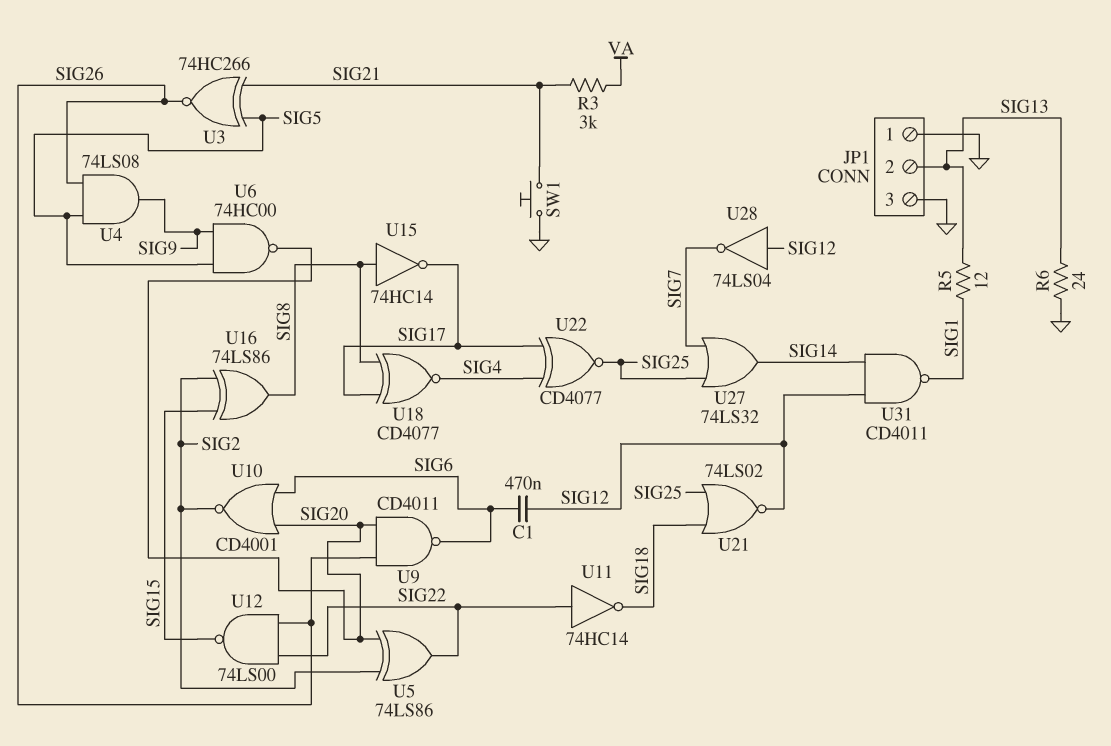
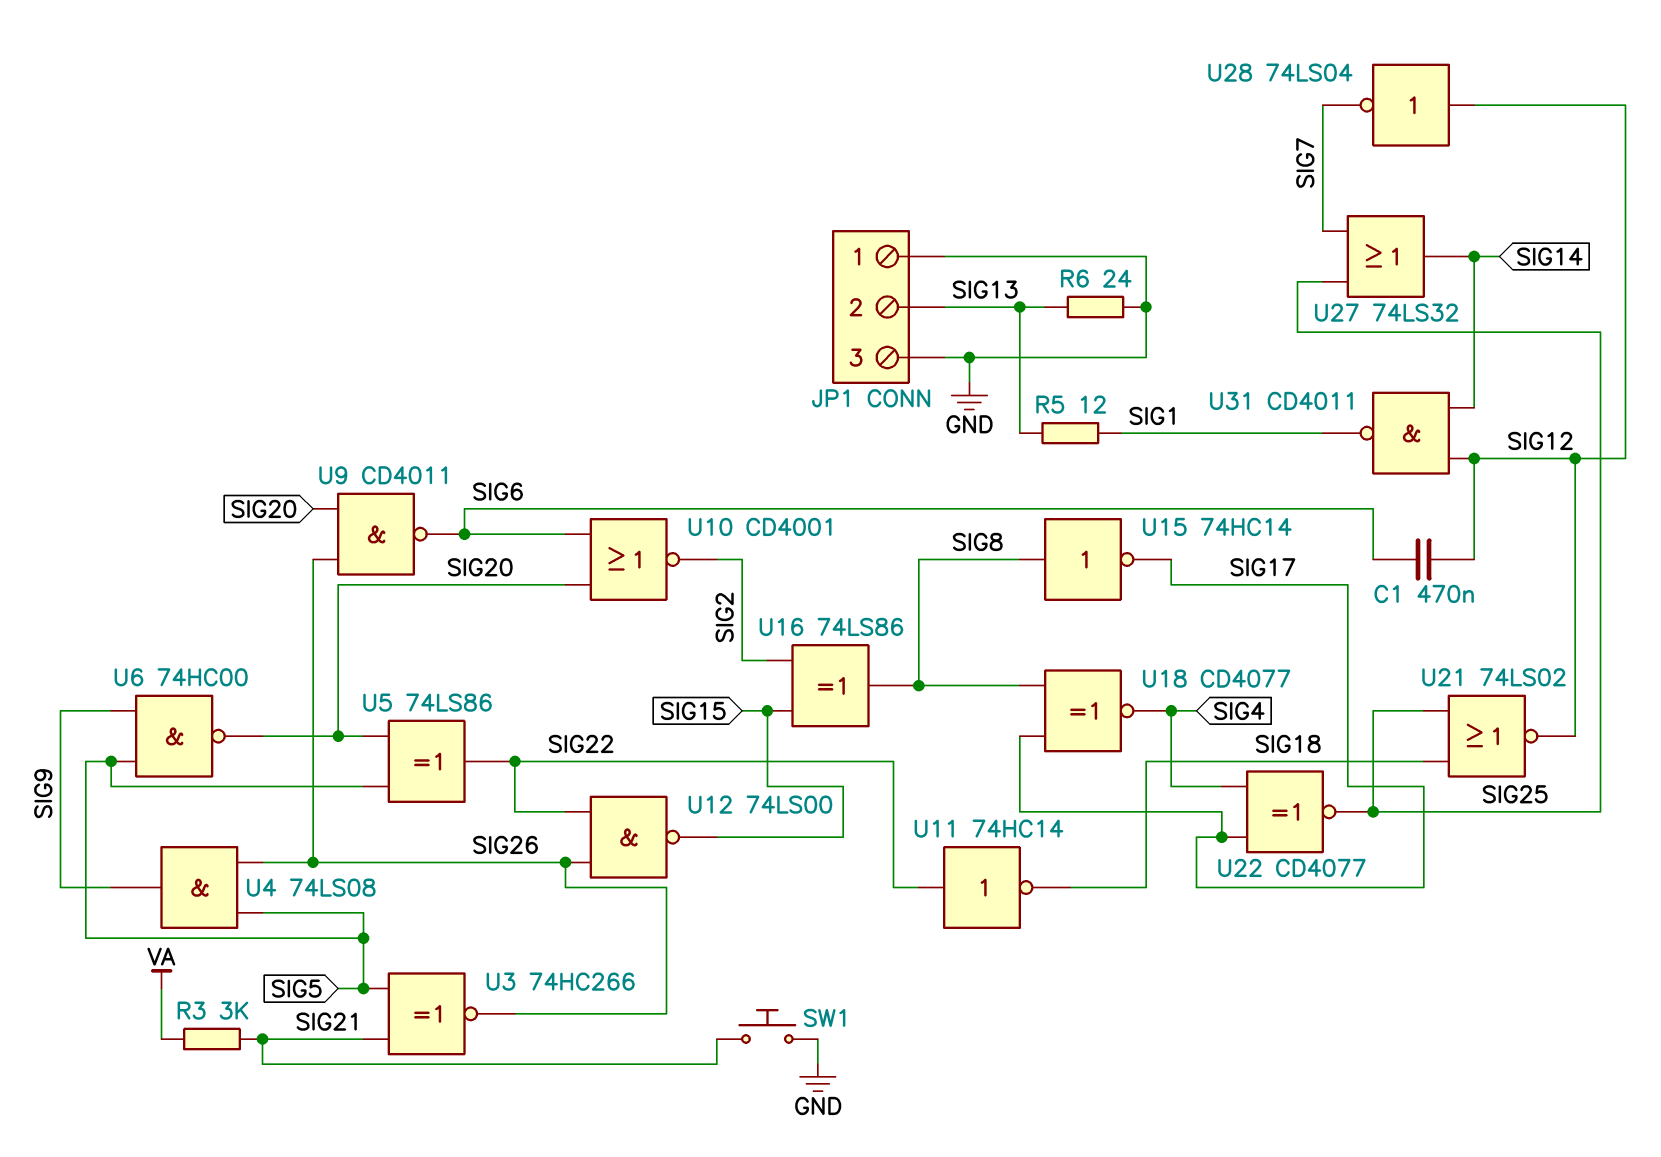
U5: XOR 74LS86 (in SIG2, in SIG20, out SIG22) -> XOR 74LS86 (in SIG5, in SIG20, out SIG22)

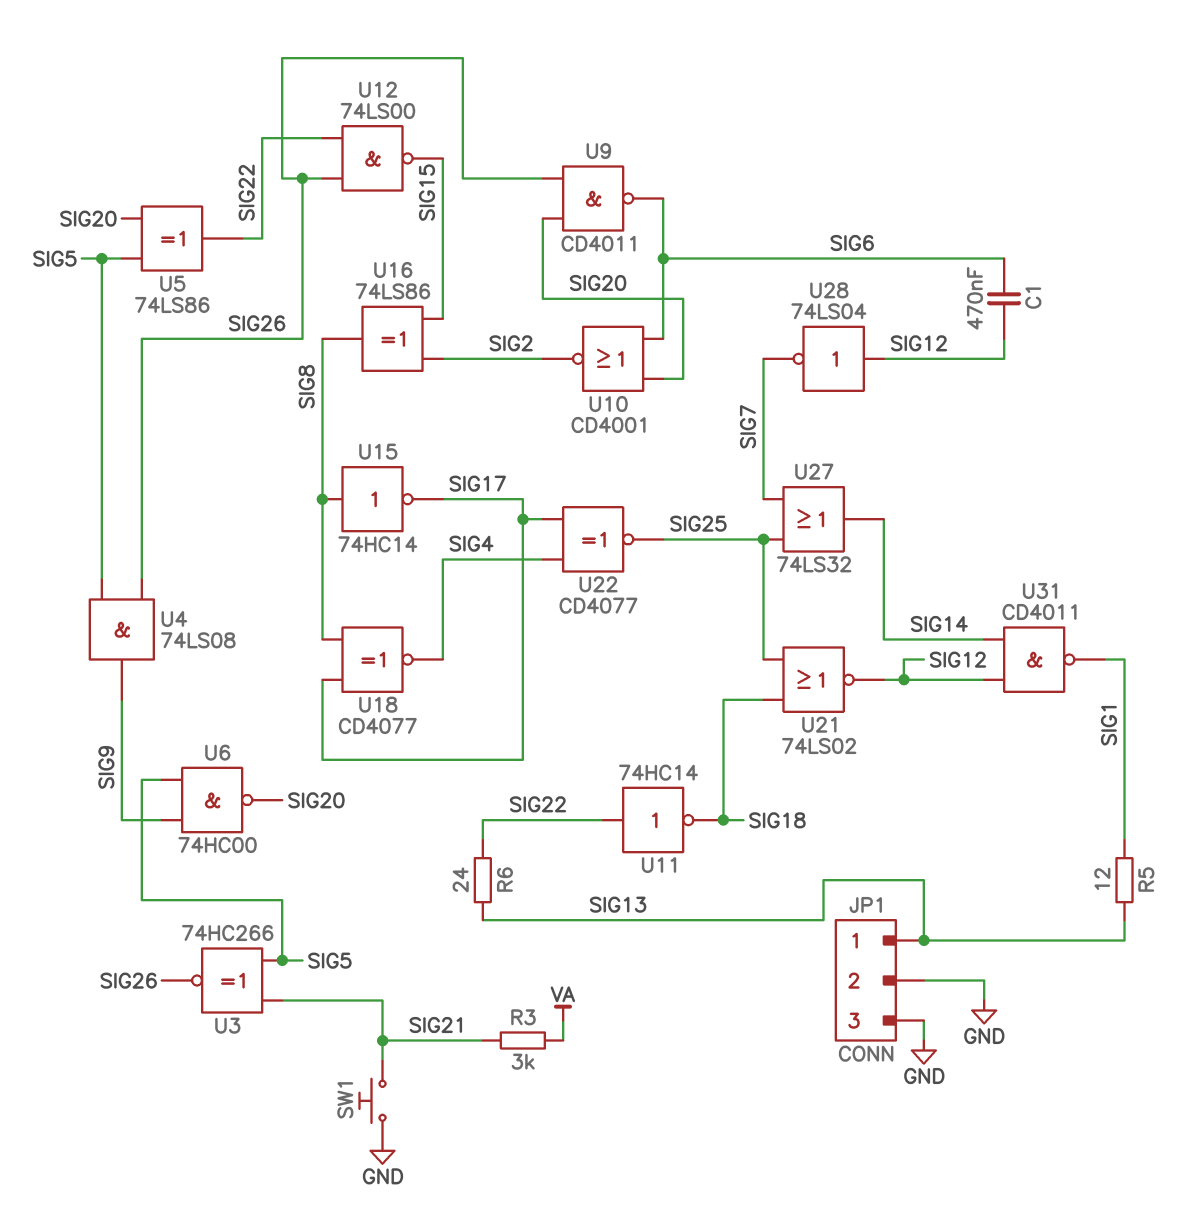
JP1 pin 1: GND -> SIG13
JP1 pin 2: SIG13 -> GND
R6: 24 (GND, SIG13) -> 24 (SIG13, SIG22)

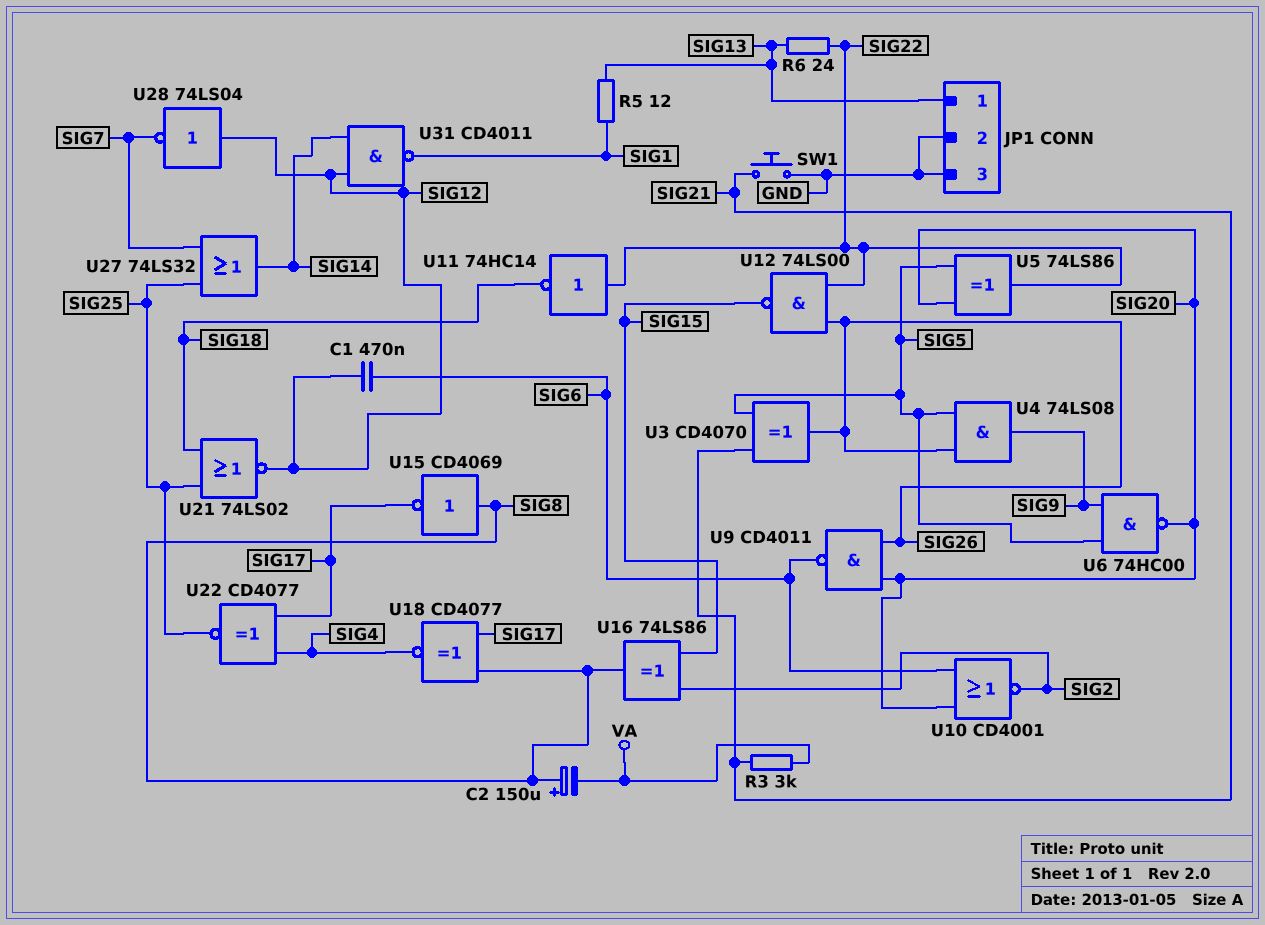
C2: none -> 150uF (plus SIG8, minus VA)
U3: XNOR 74HC266 (in SIG5, in SIG21, out SIG26) -> XOR CD4070 (in SIG5, in SIG21, out SIG26)
U15: NOT 74HC14 (in SIG8, out SIG17) -> NOT CD4069 (in SIG8, out SIG17)

